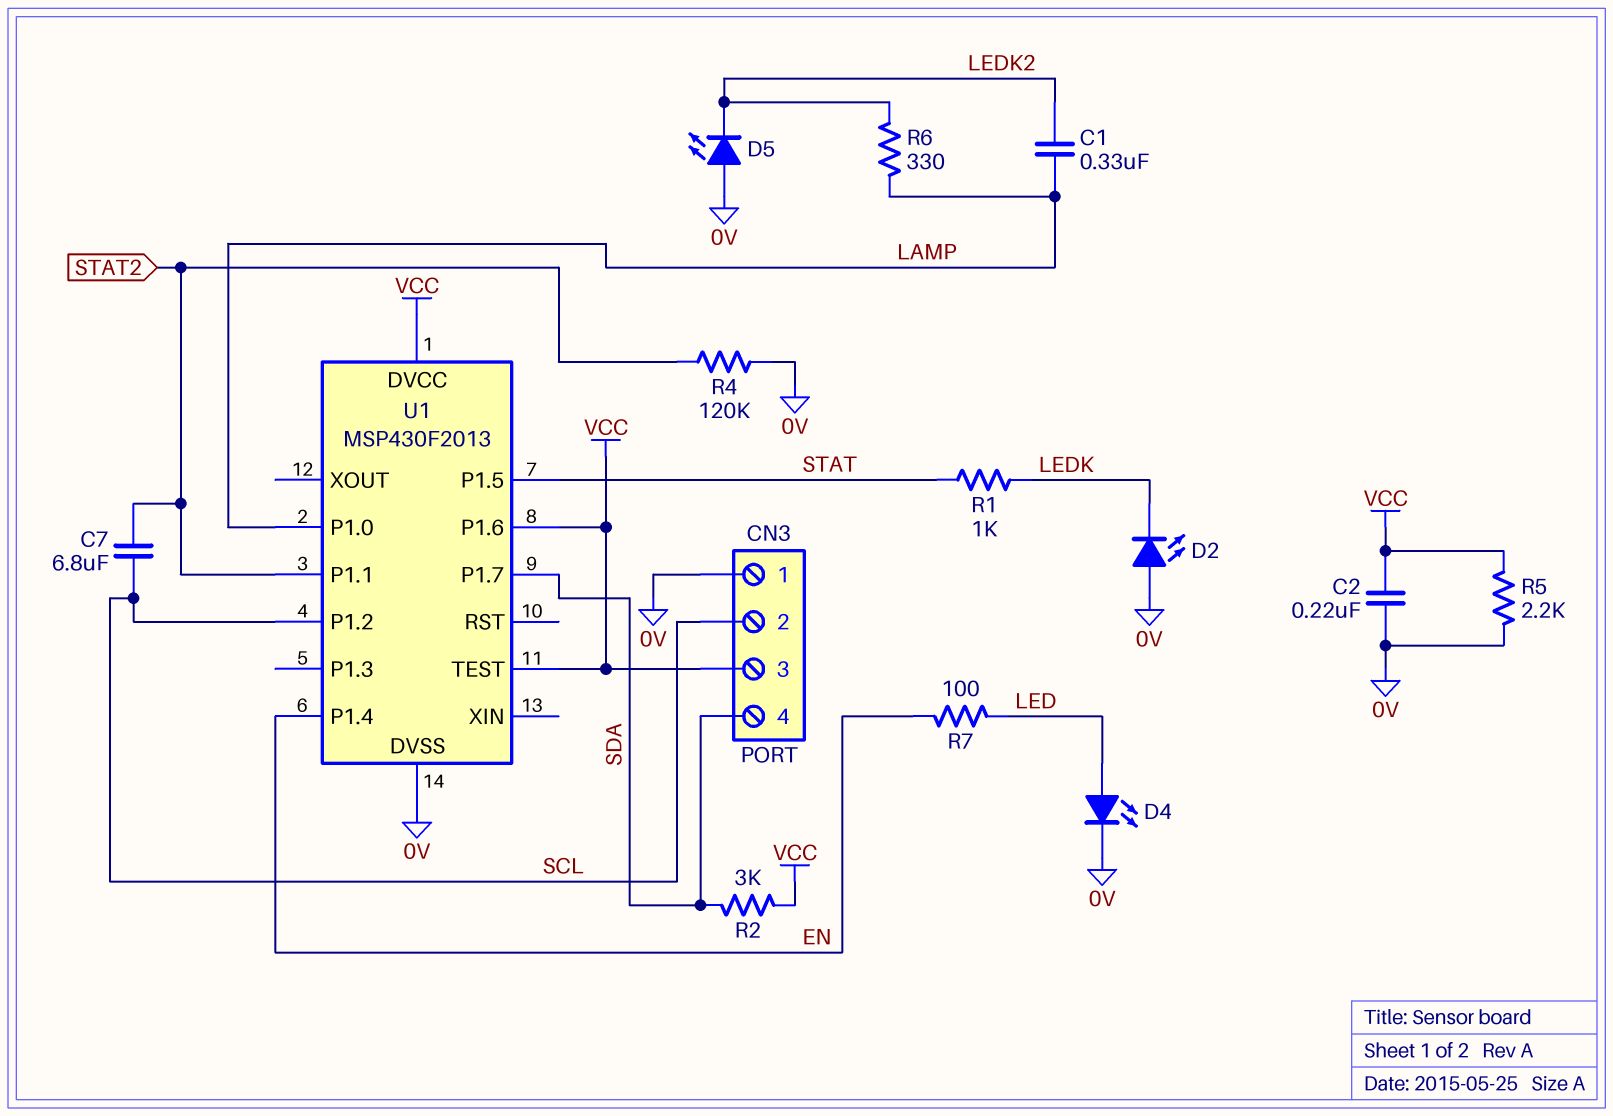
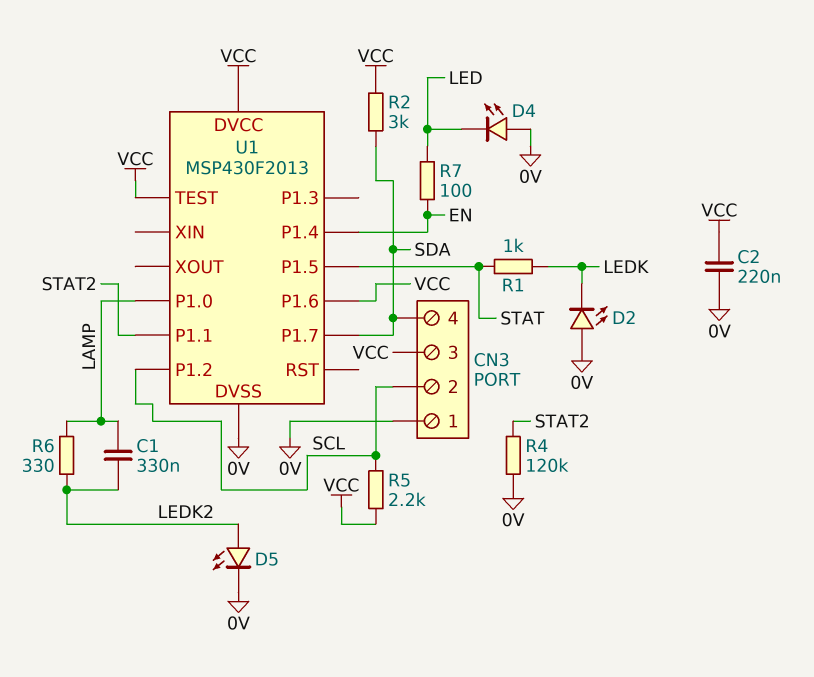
C7: 6.8uF (SCL, STAT2) -> none
D4: LED (A LED, K 0V) -> LED (A 0V, K LED)
D5: LED (A 0V, K LEDK2) -> LED (A LEDK2, K 0V)
R5: 2.2k (0V, VCC) -> 2.2k (SCL, VCC)

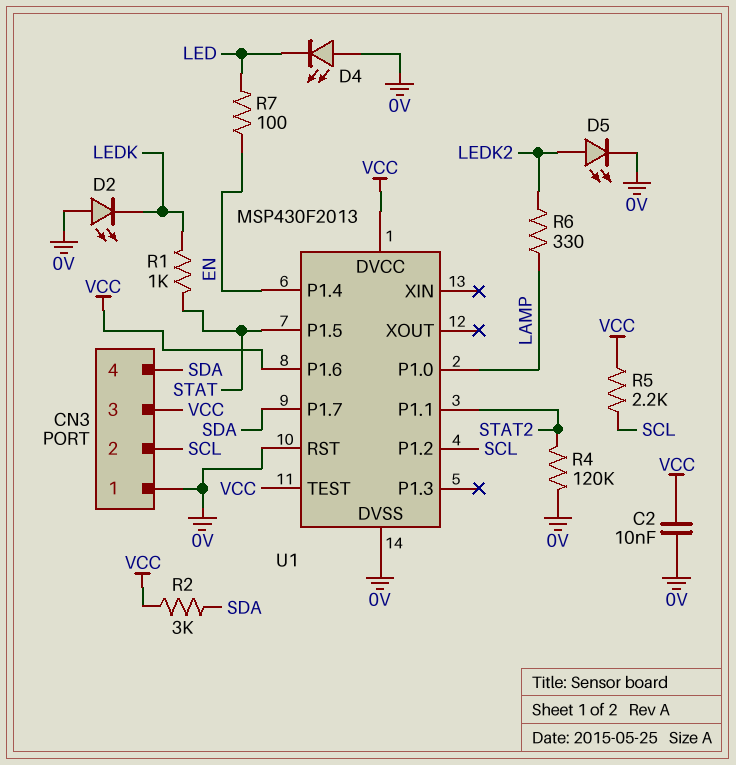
C1: 330nF (LAMP, LEDK2) -> none
C2: 220nF (0V, VCC) -> 10nF (0V, VCC)
U1 pin RST: none -> 0V

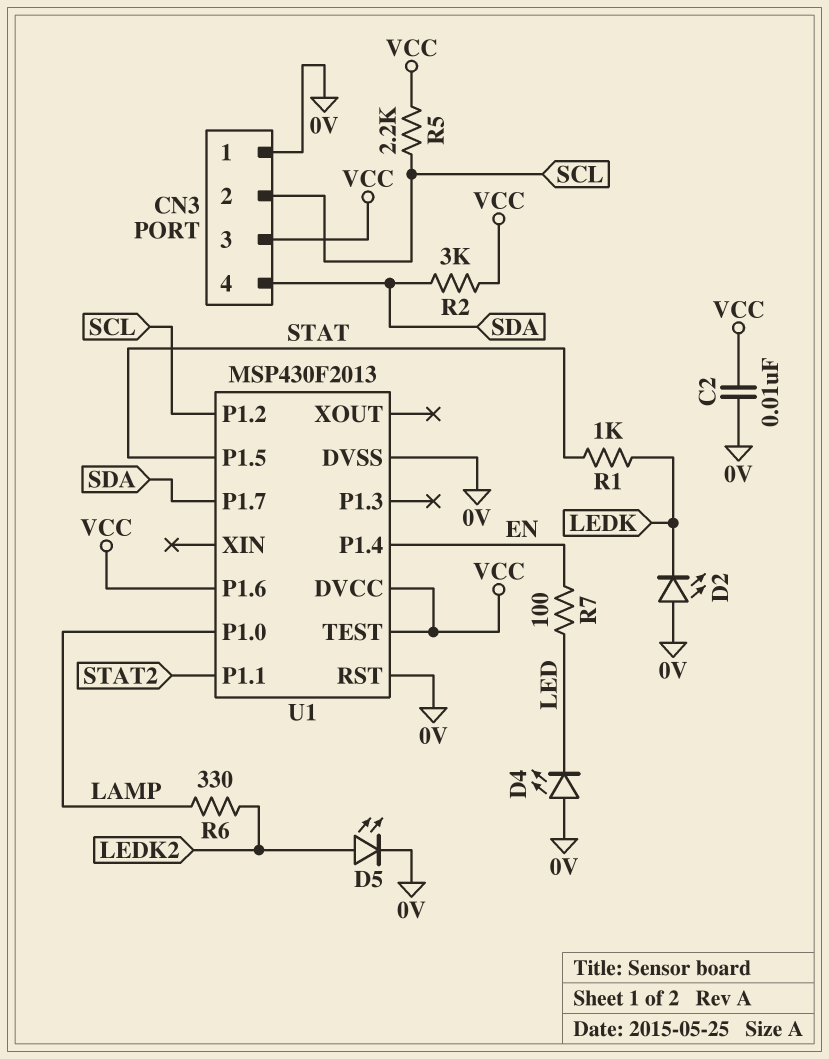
R4: 120k (0V, STAT2) -> none

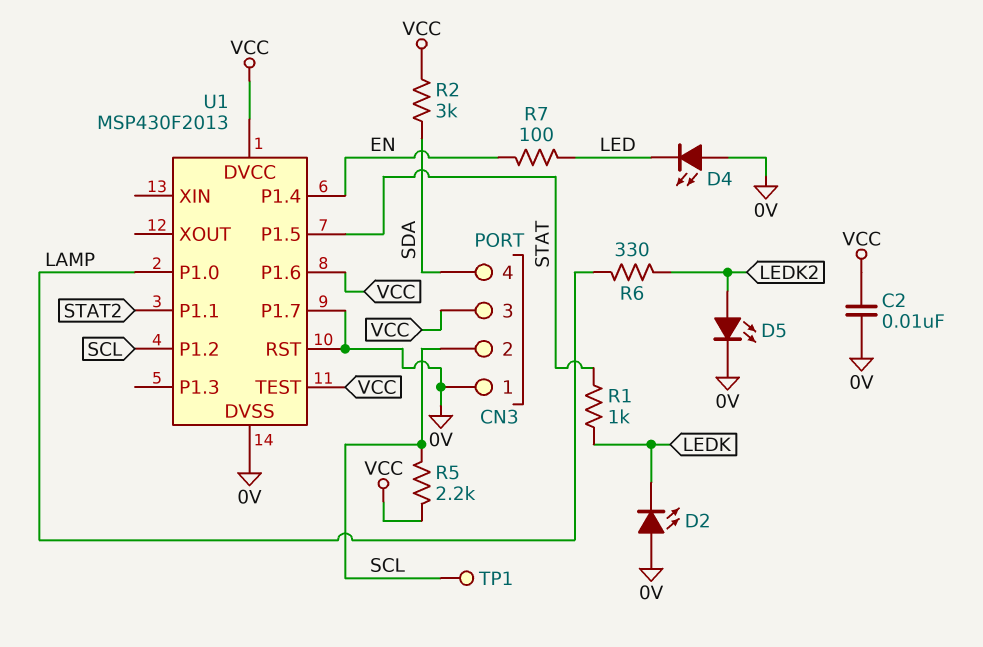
TP1: none -> test point (SCL)
U1 pin P1.7: SDA -> 0V

